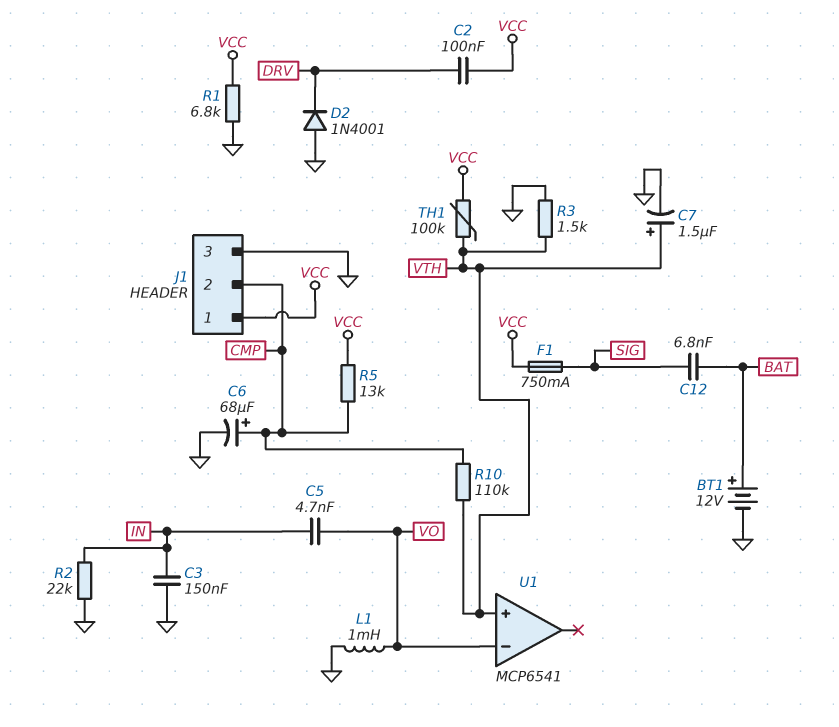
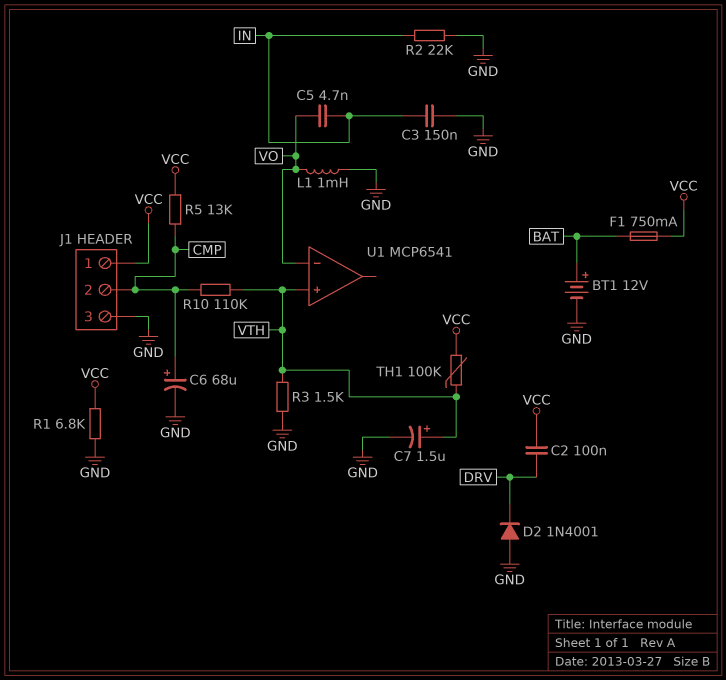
C12: 6.8nF (BAT, SIG) -> none
F1: 750mA (SIG, VCC) -> 750mA (BAT, VCC)

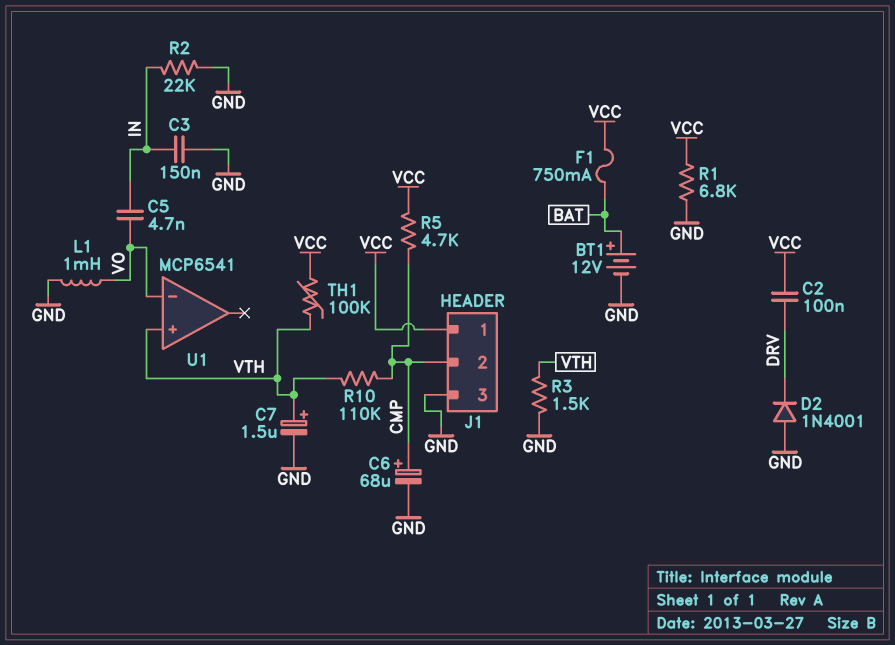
R5: 13k (CMP, VCC) -> 4.7k (CMP, VCC)

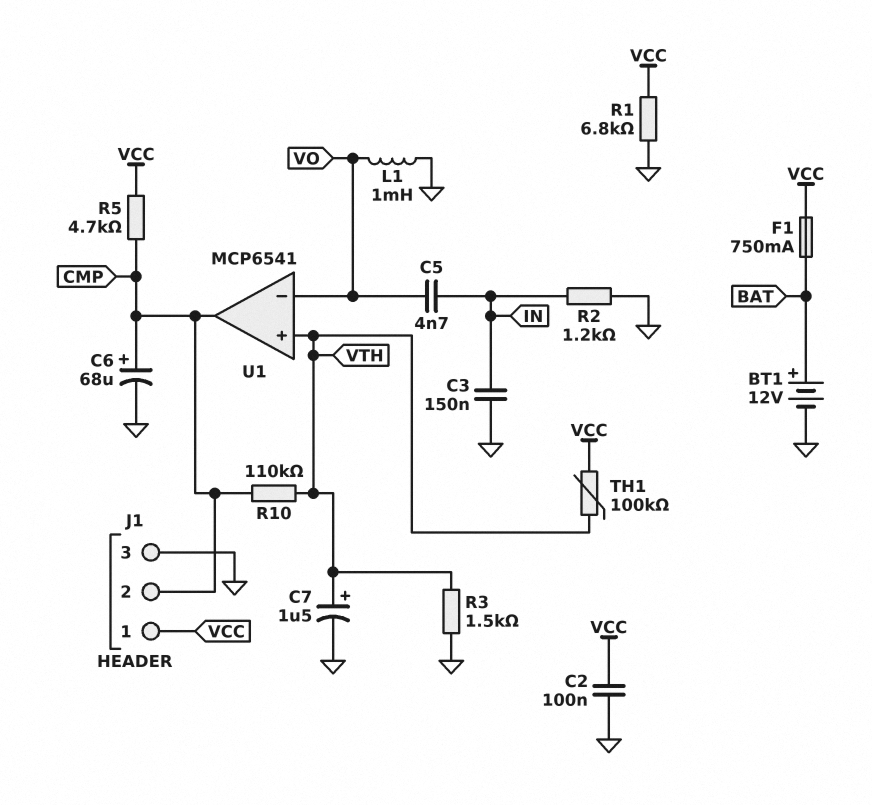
C2: 100nF (DRV, VCC) -> 100nF (GND, VCC)
D2: diode 1N4001 (A GND, K DRV) -> none
R2: 22k (GND, IN) -> 1.2k (GND, IN)
U1 pin out: none -> CMP

